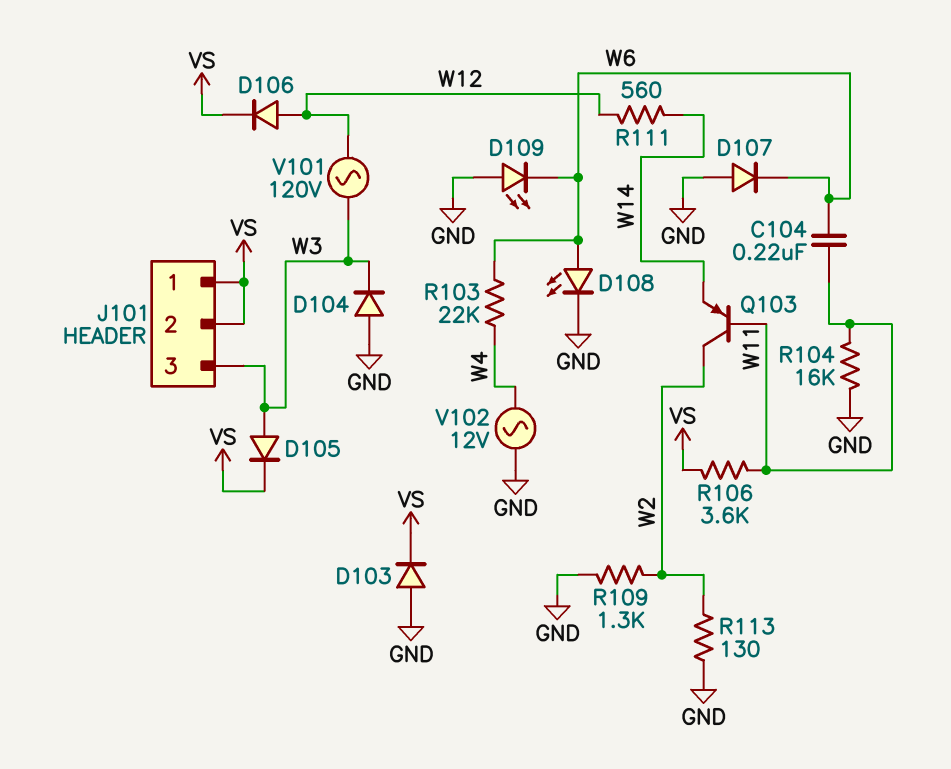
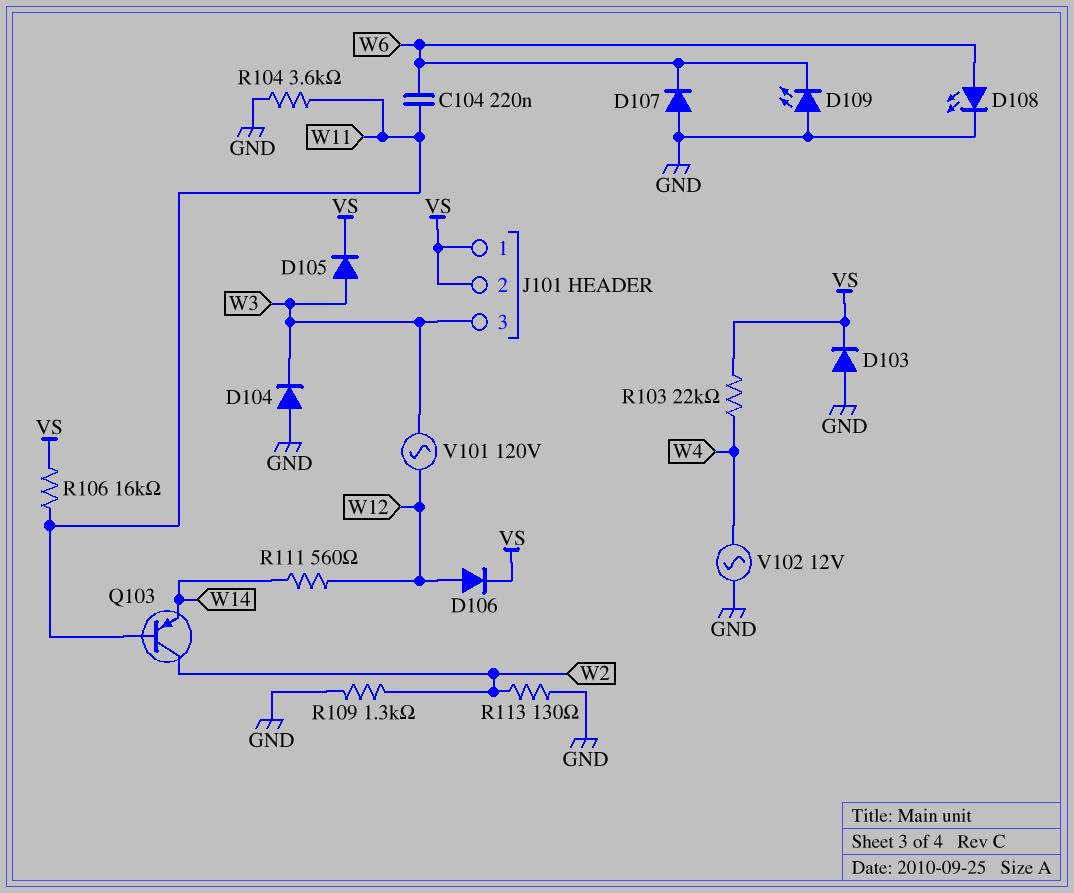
R103: 22k (W4, W6) -> 22k (VS, W4)
R104: 16k (GND, W11) -> 3.6k (GND, W11)
R106: 3.6k (VS, W11) -> 16k (VS, W11)

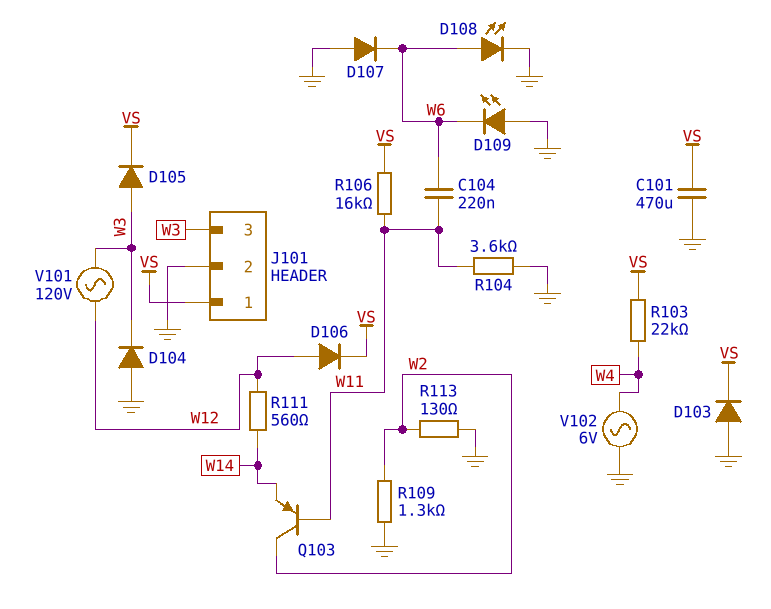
C101: none -> 470uF (GND, VS)
J101 pin 2: VS -> GND
V102: AC 12V (GND, W4) -> AC 6V (GND, W4)

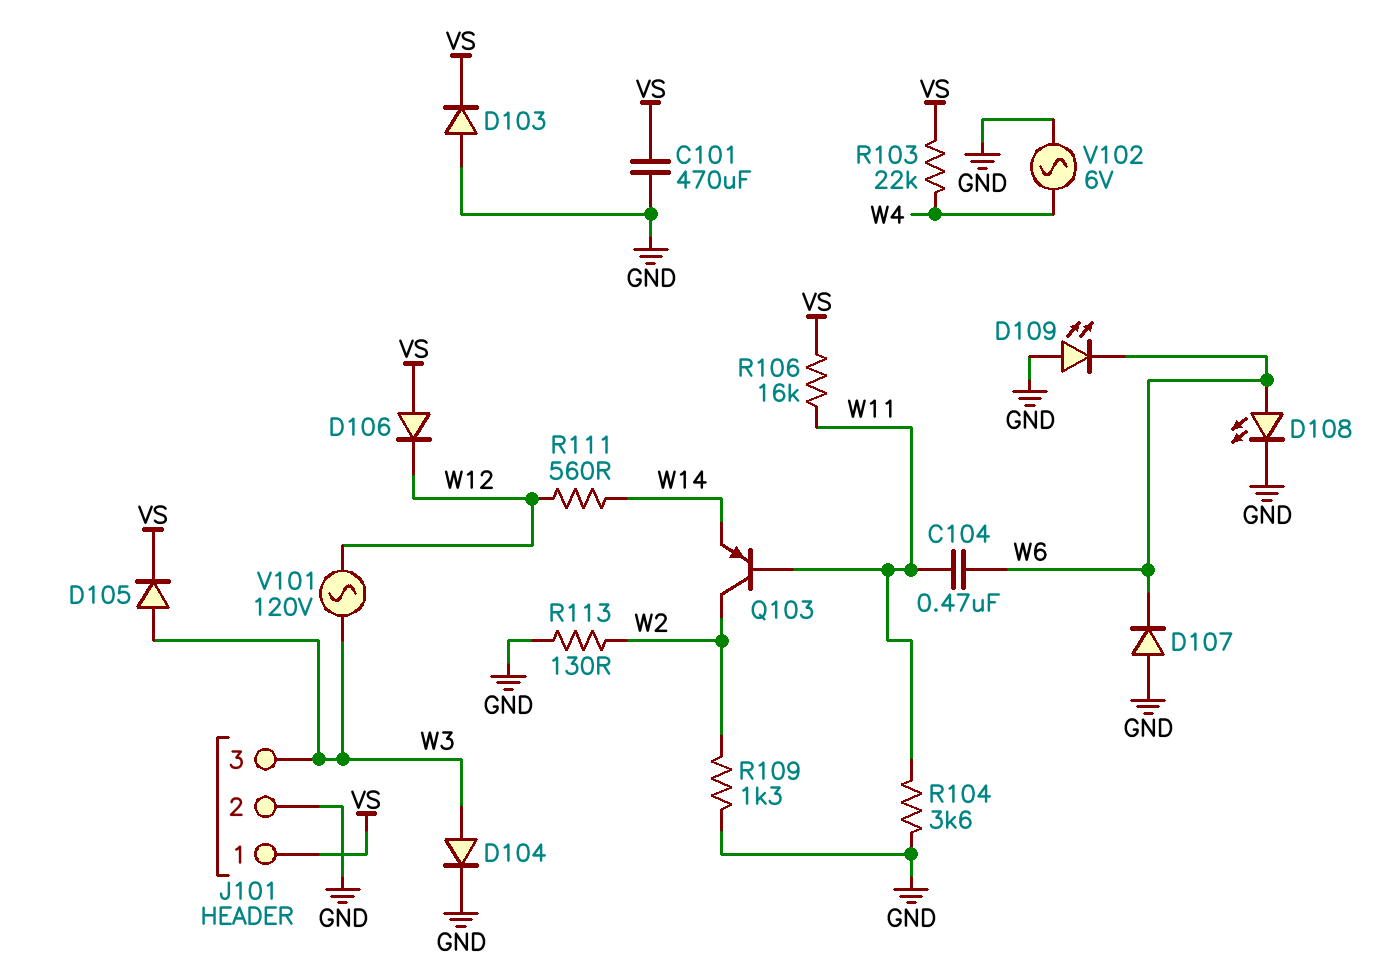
C104: 220nF (W6, W11) -> 470nF (W6, W11)
D104: diode (A GND, K W3) -> diode (A W3, K GND)
D106: diode (A W12, K VS) -> diode (A VS, K W12)

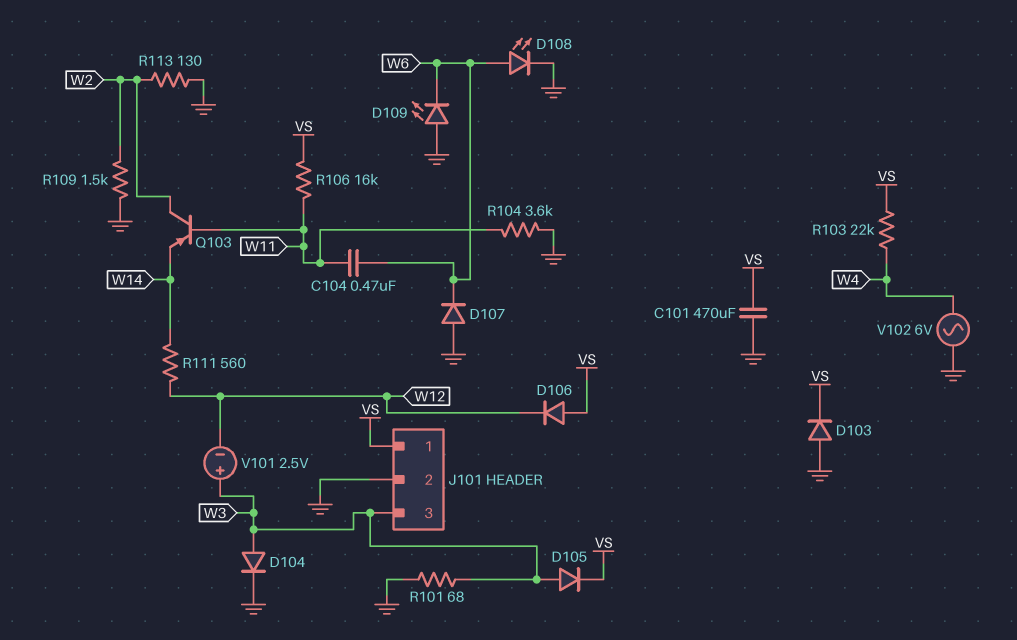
R101: none -> 68 (GND, W3)
R109: 1.3k (GND, W2) -> 1.5k (GND, W2)
V101: AC 120V (W3, W12) -> 2.5V (plus W3, minus W12)

